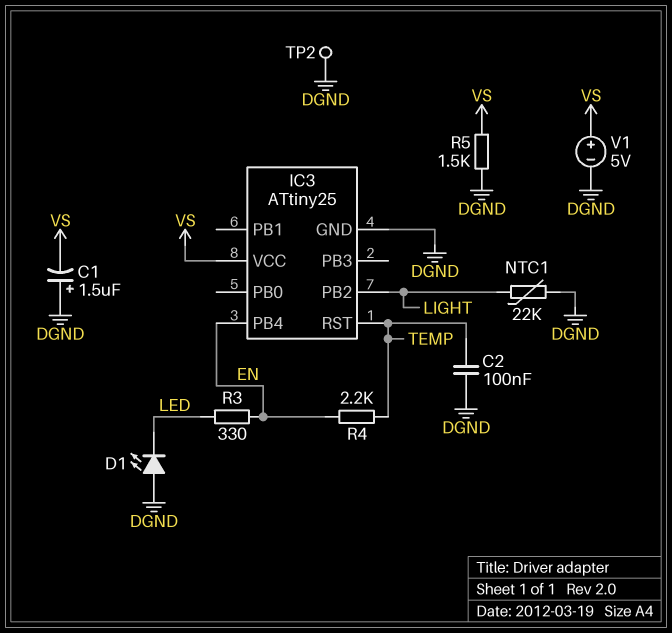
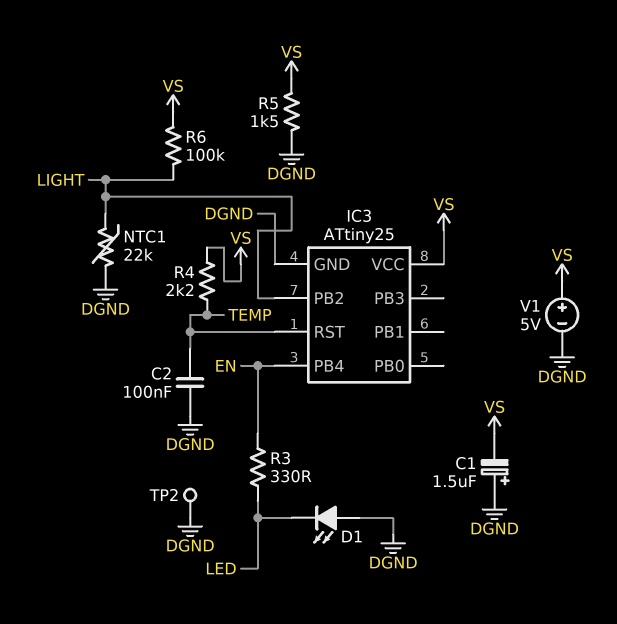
R4: 2.2k (EN, TEMP) -> 2.2k (TEMP, VS)
R6: none -> 100k (LIGHT, VS)

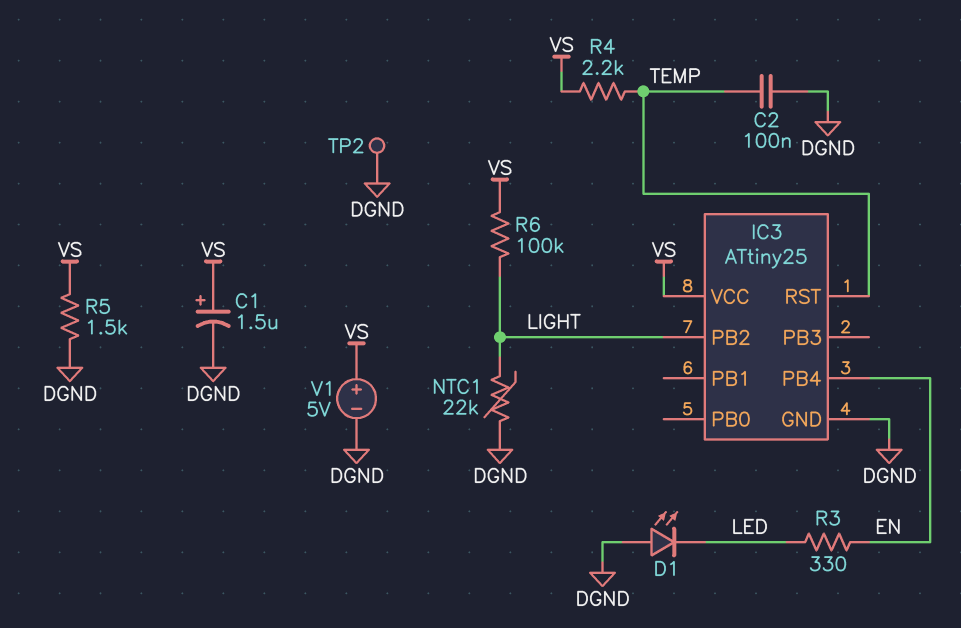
C1: 1.5uF (plus DGND, minus VS) -> 1.5uF (plus VS, minus DGND)

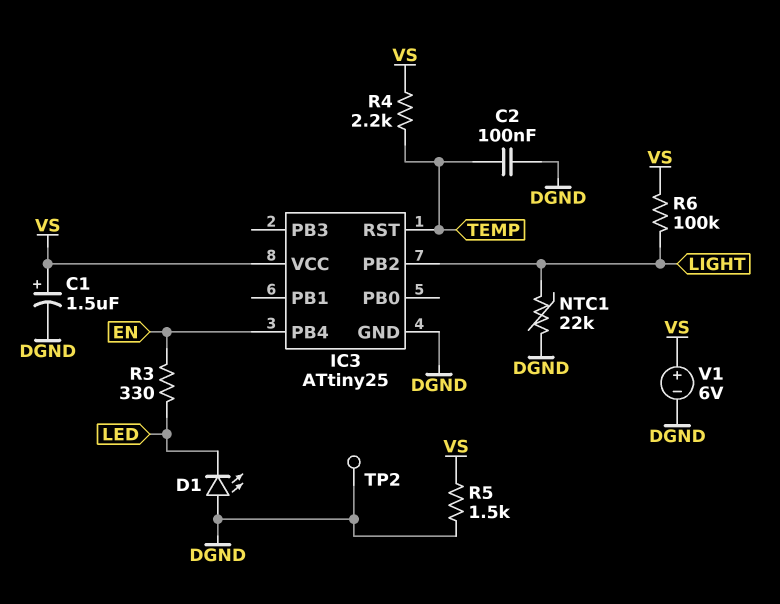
V1: 5V (plus VS, minus DGND) -> 6V (plus VS, minus DGND)

